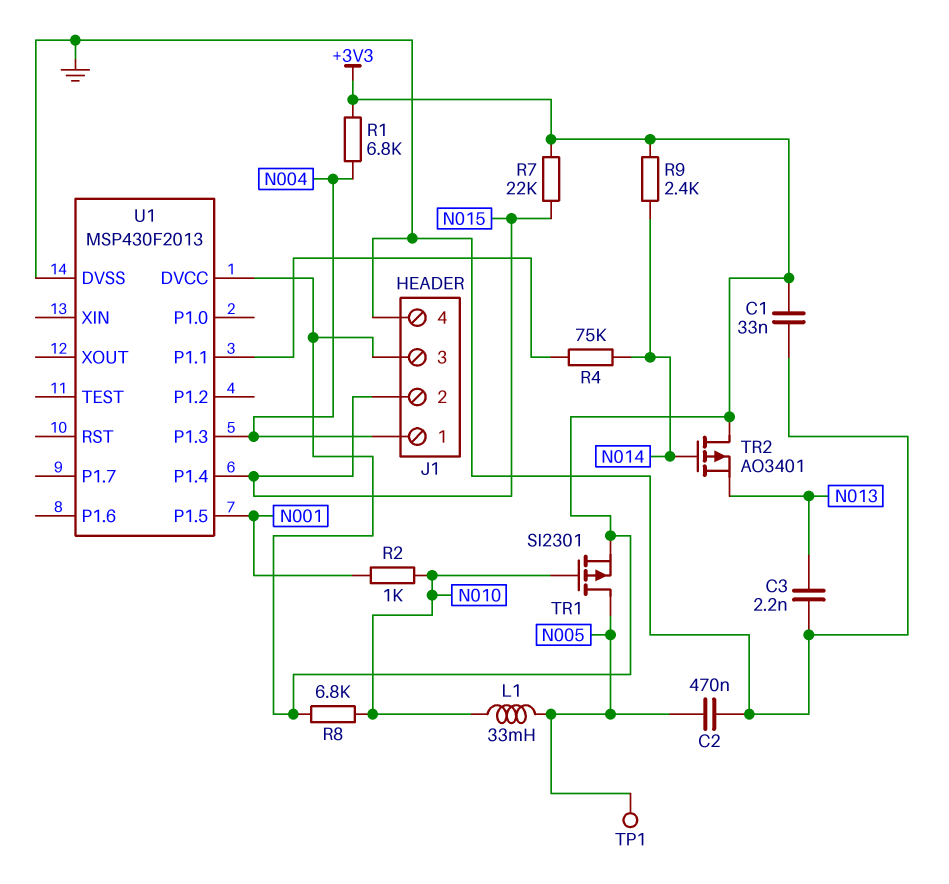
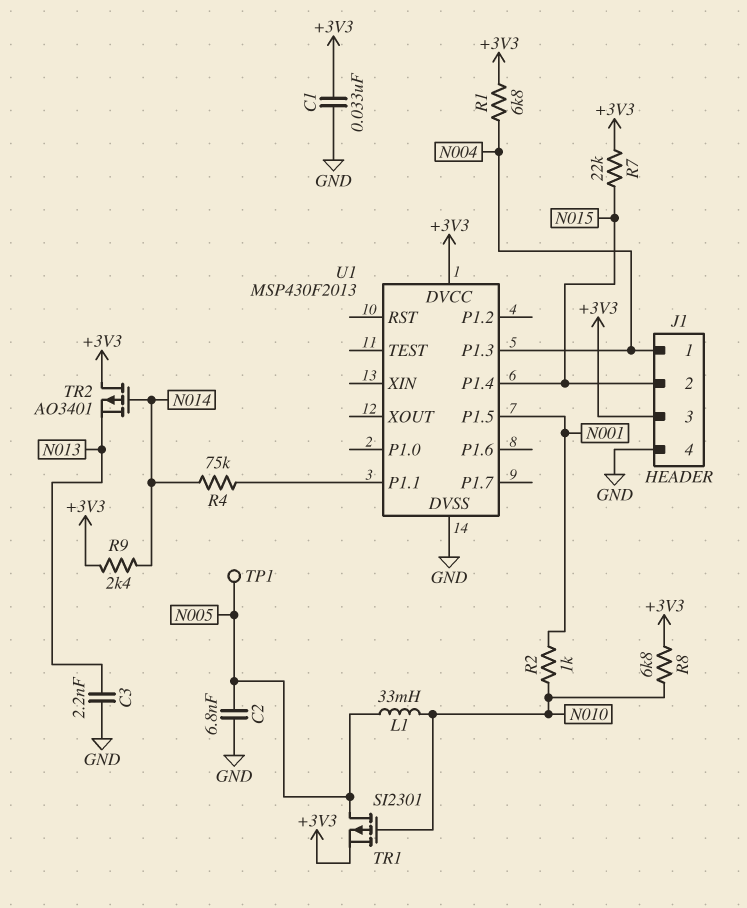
C2: 470nF (GND, N005) -> 6.8nF (GND, N005)

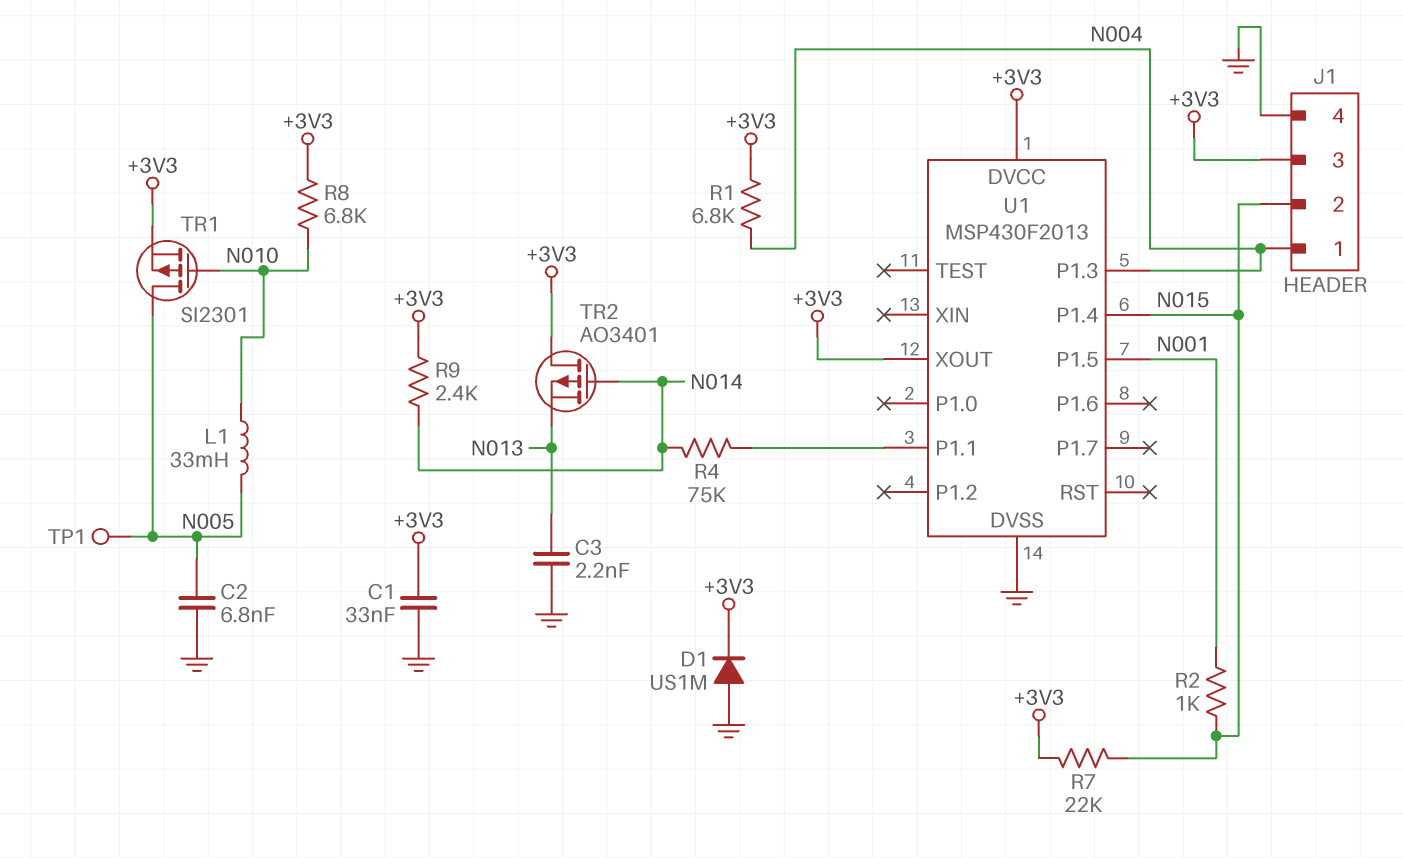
D1: none -> diode US1M (A GND, K +3V3)
R2: 1k (N001, N010) -> 1k (N001, N015)
U1 pin XOUT: none -> +3V3

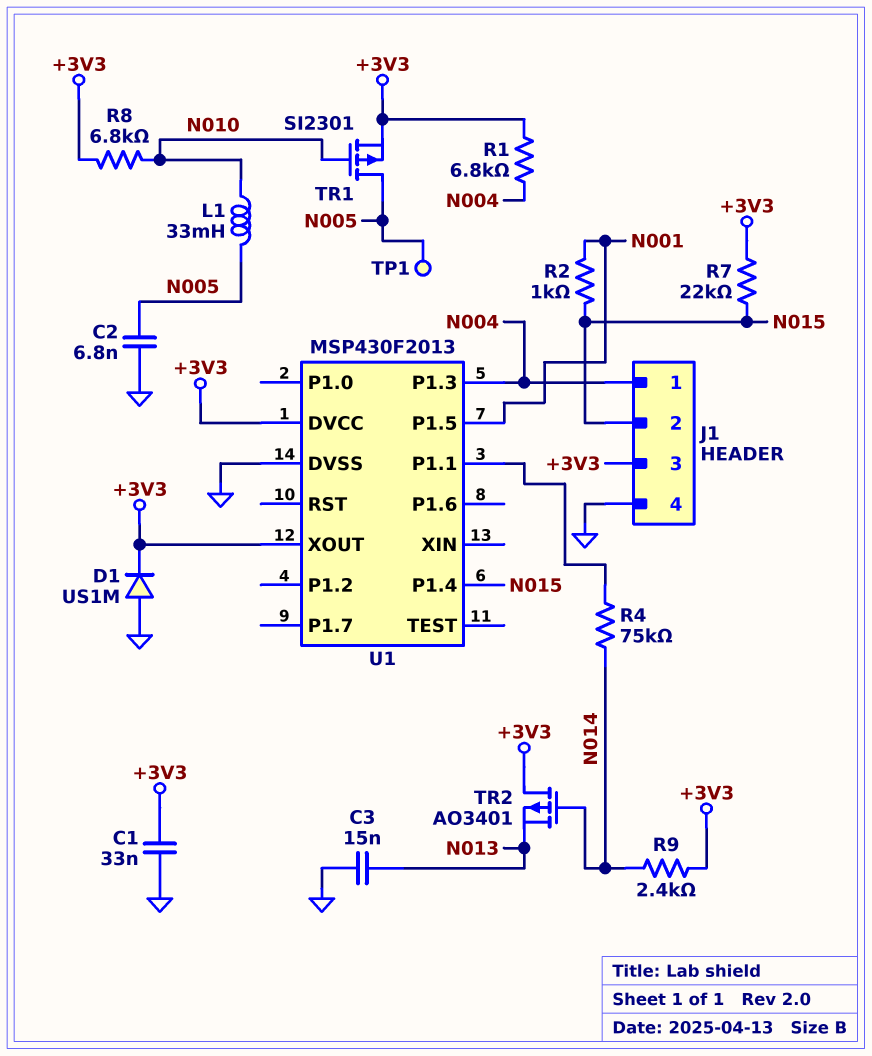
C3: 2.2nF (GND, N013) -> 15nF (GND, N013)

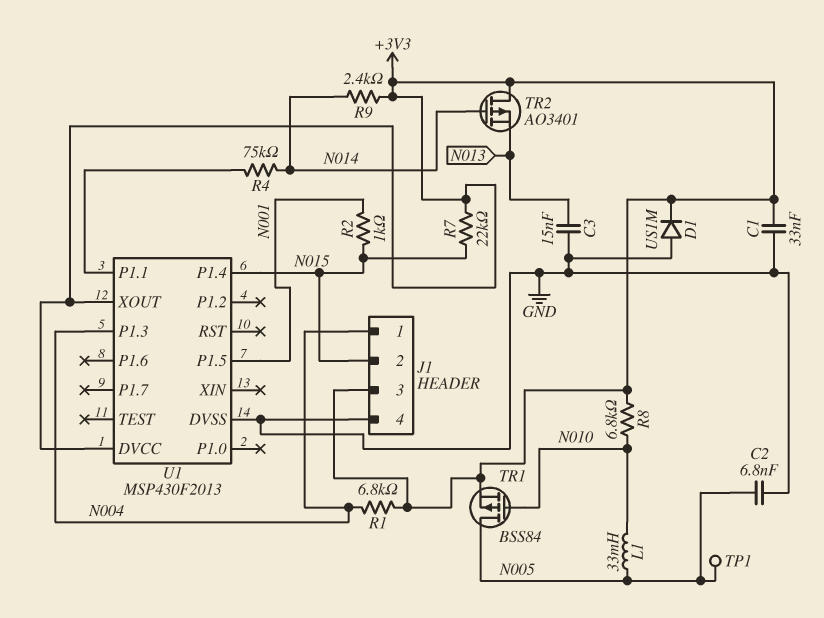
TR1: PMOS SI2301 (G N010, D N005, S +3V3) -> PMOS BSS84 (G N010, D N005, S +3V3)

